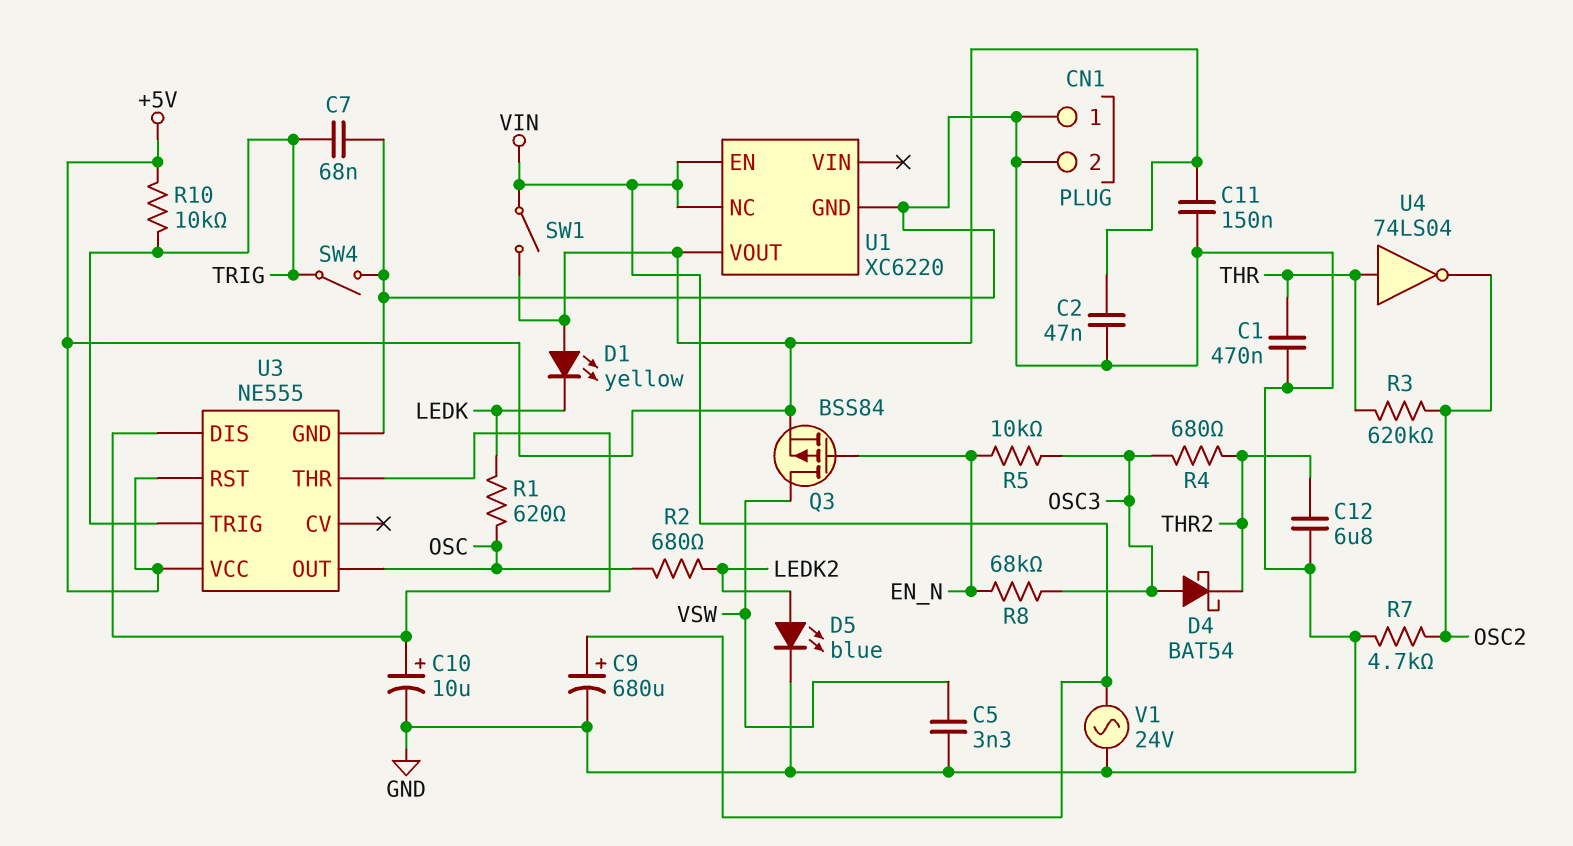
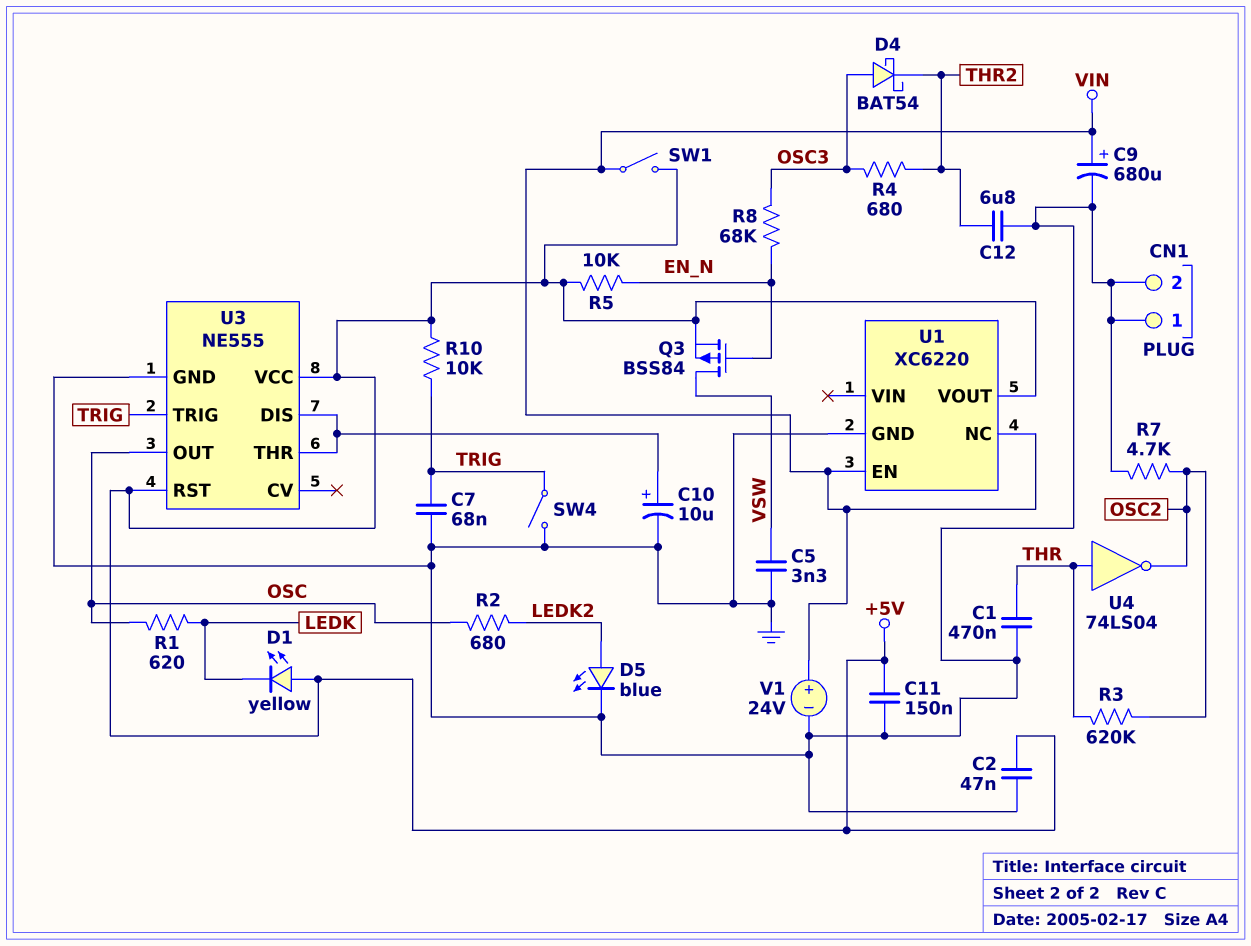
R5: 10k (EN_N, OSC3) -> 10k (+5V, EN_N)
V1: AC 24V (GND, VIN) -> 24V (plus VIN, minus GND)

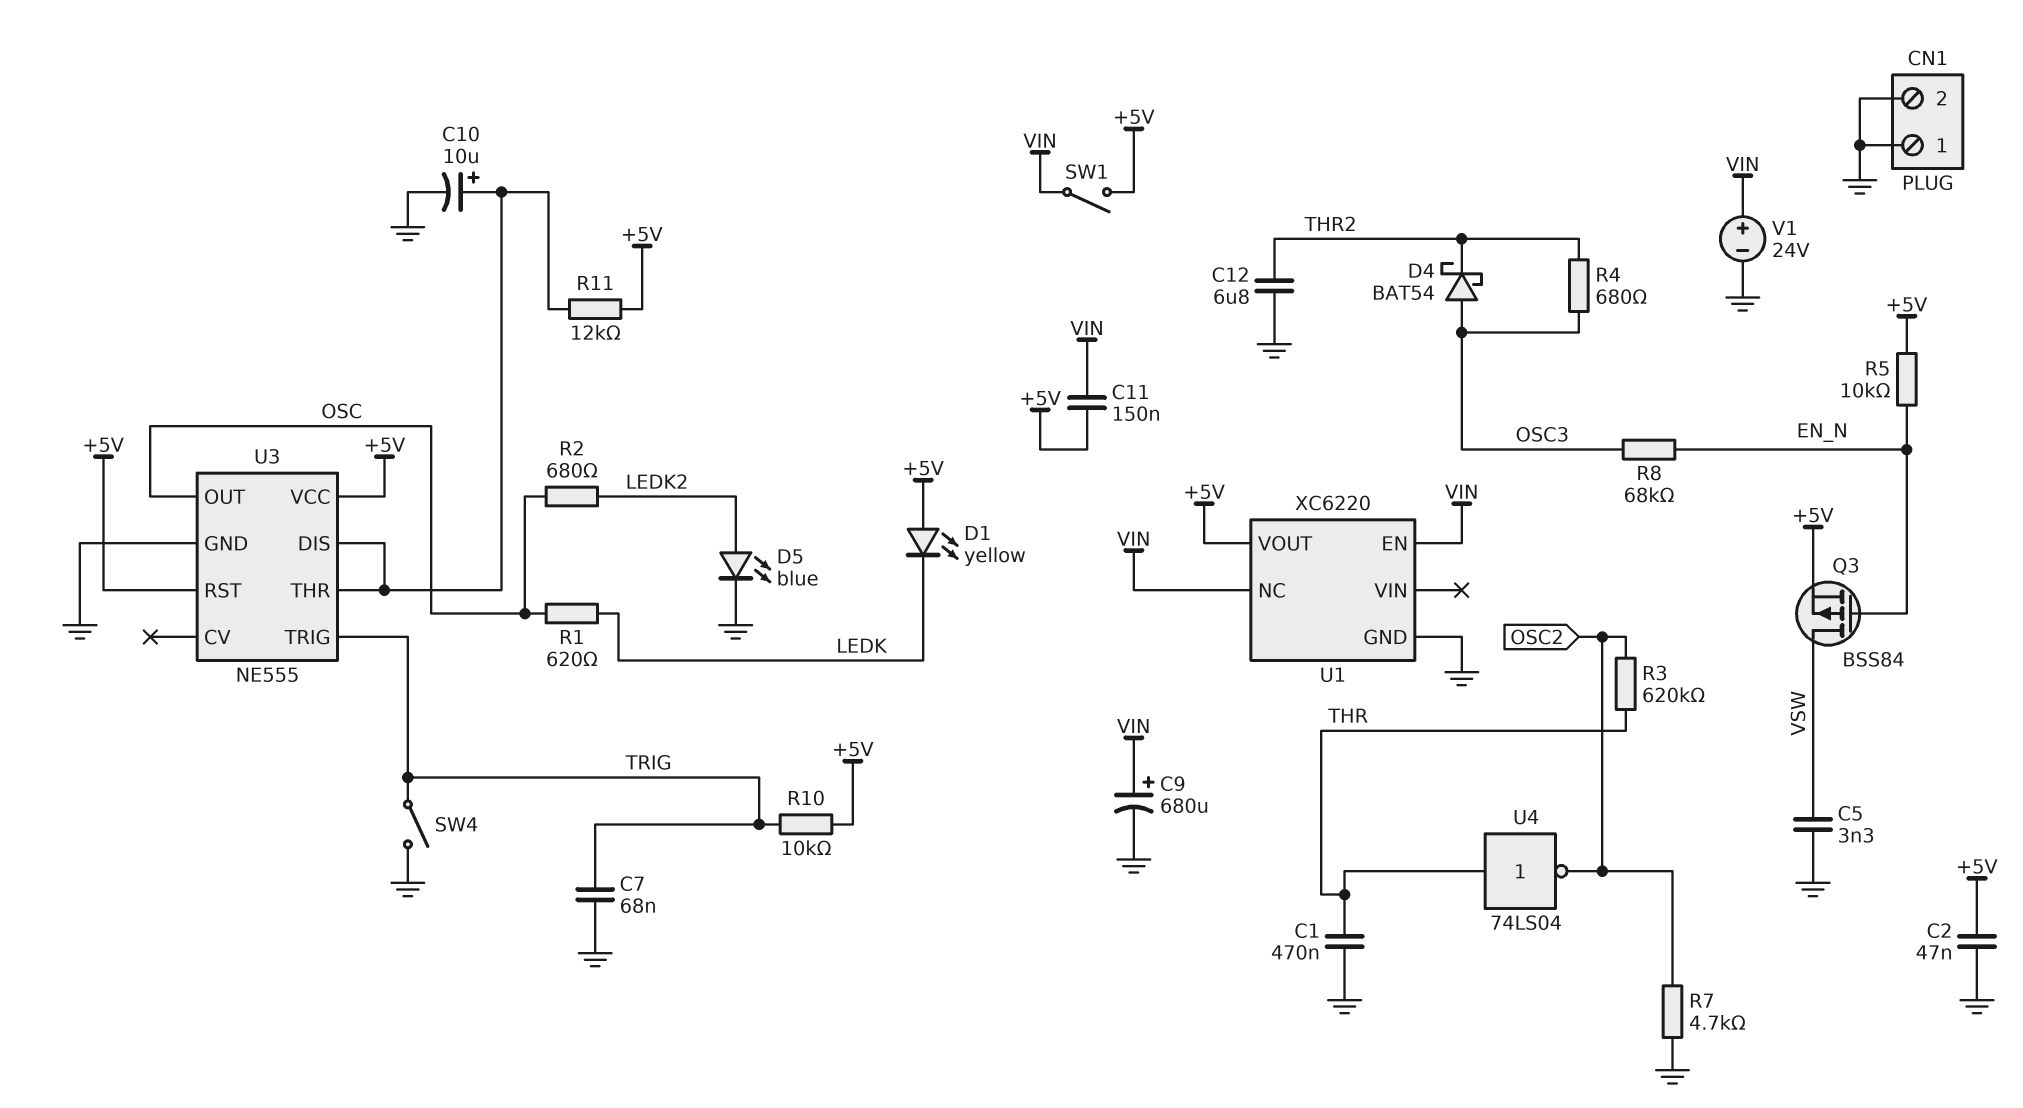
C11: 150nF (+5V, GND) -> 150nF (+5V, VIN)
R11: none -> 12k (+5V, U3/DIS)

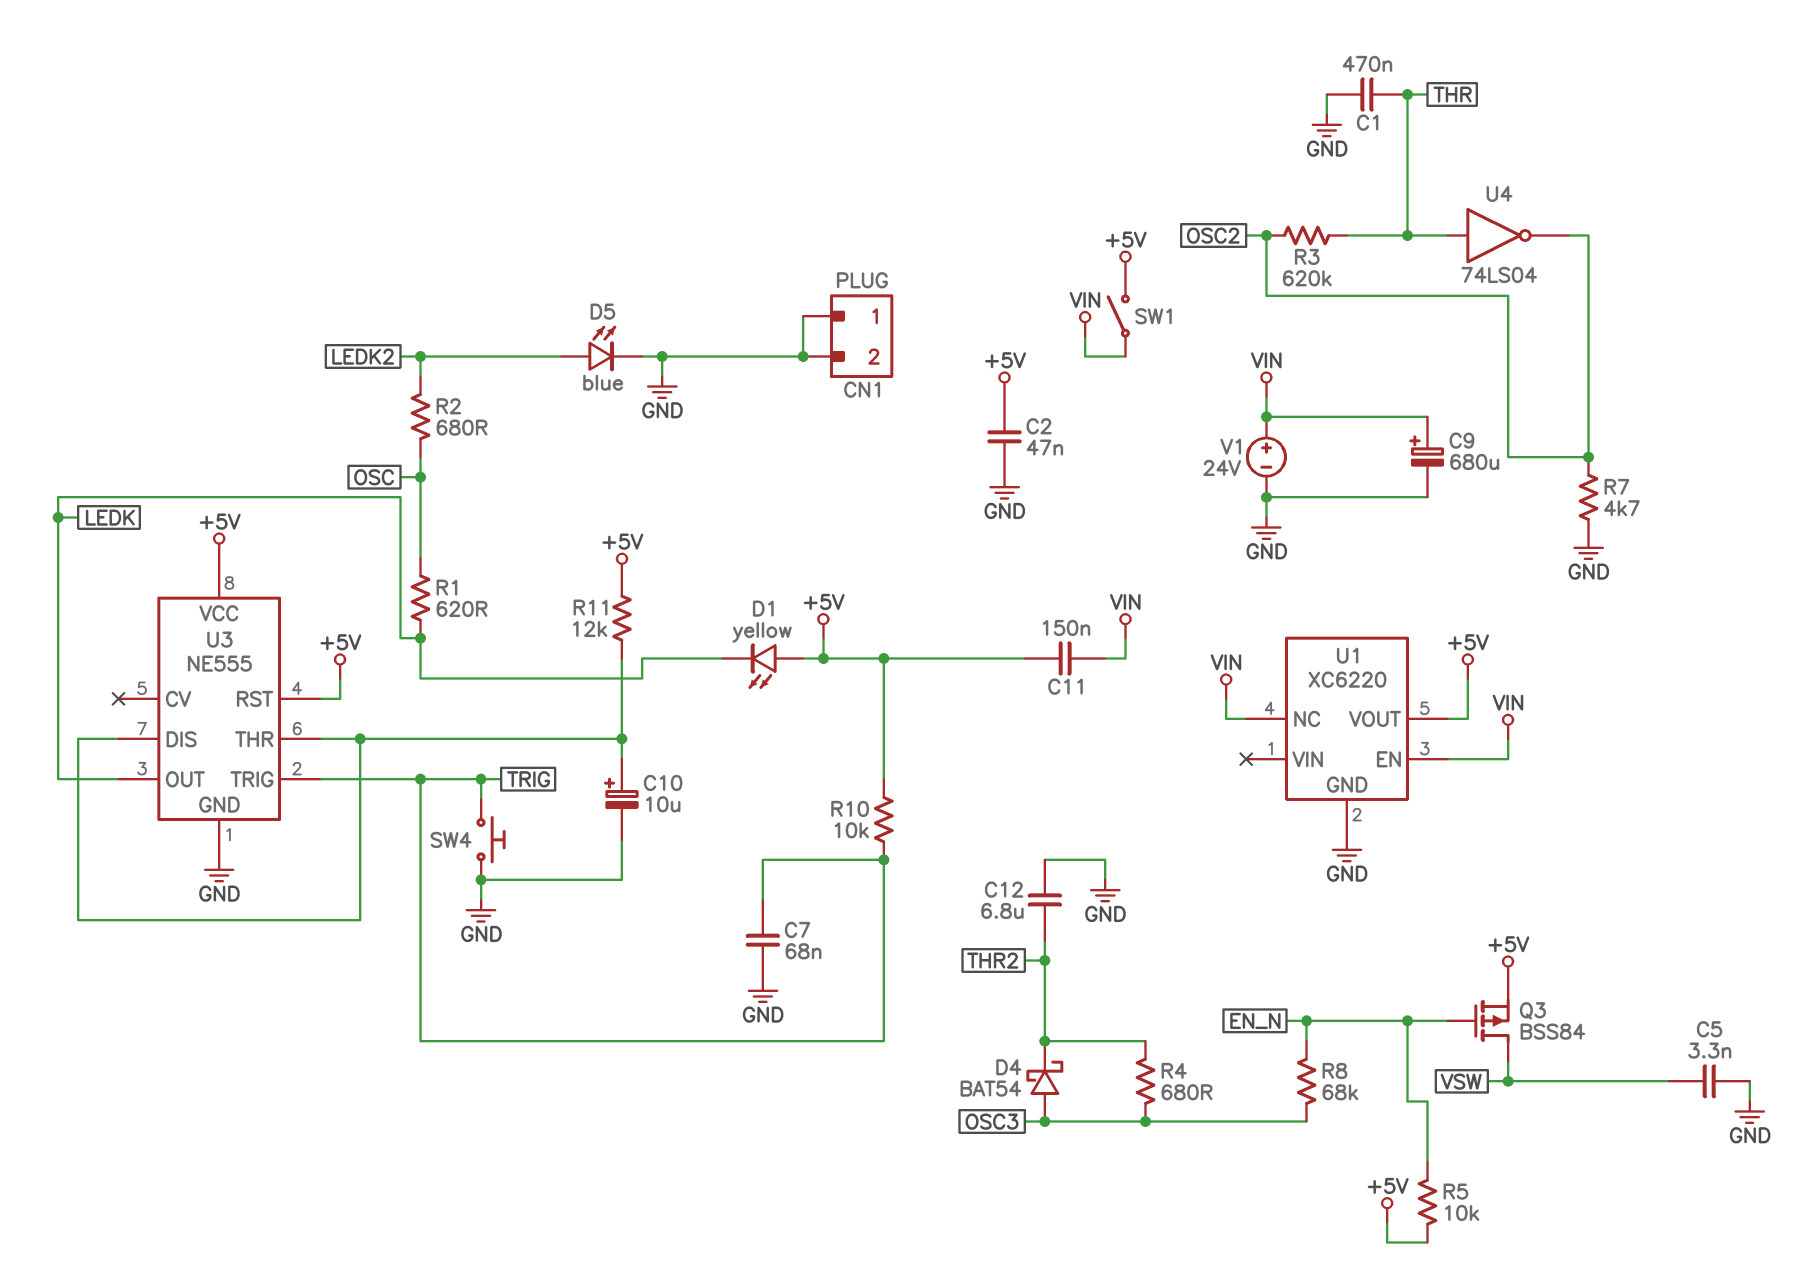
SW4: switch (GND, TRIG) -> button (GND, TRIG)
U3 pin OUT: OSC -> LEDK

